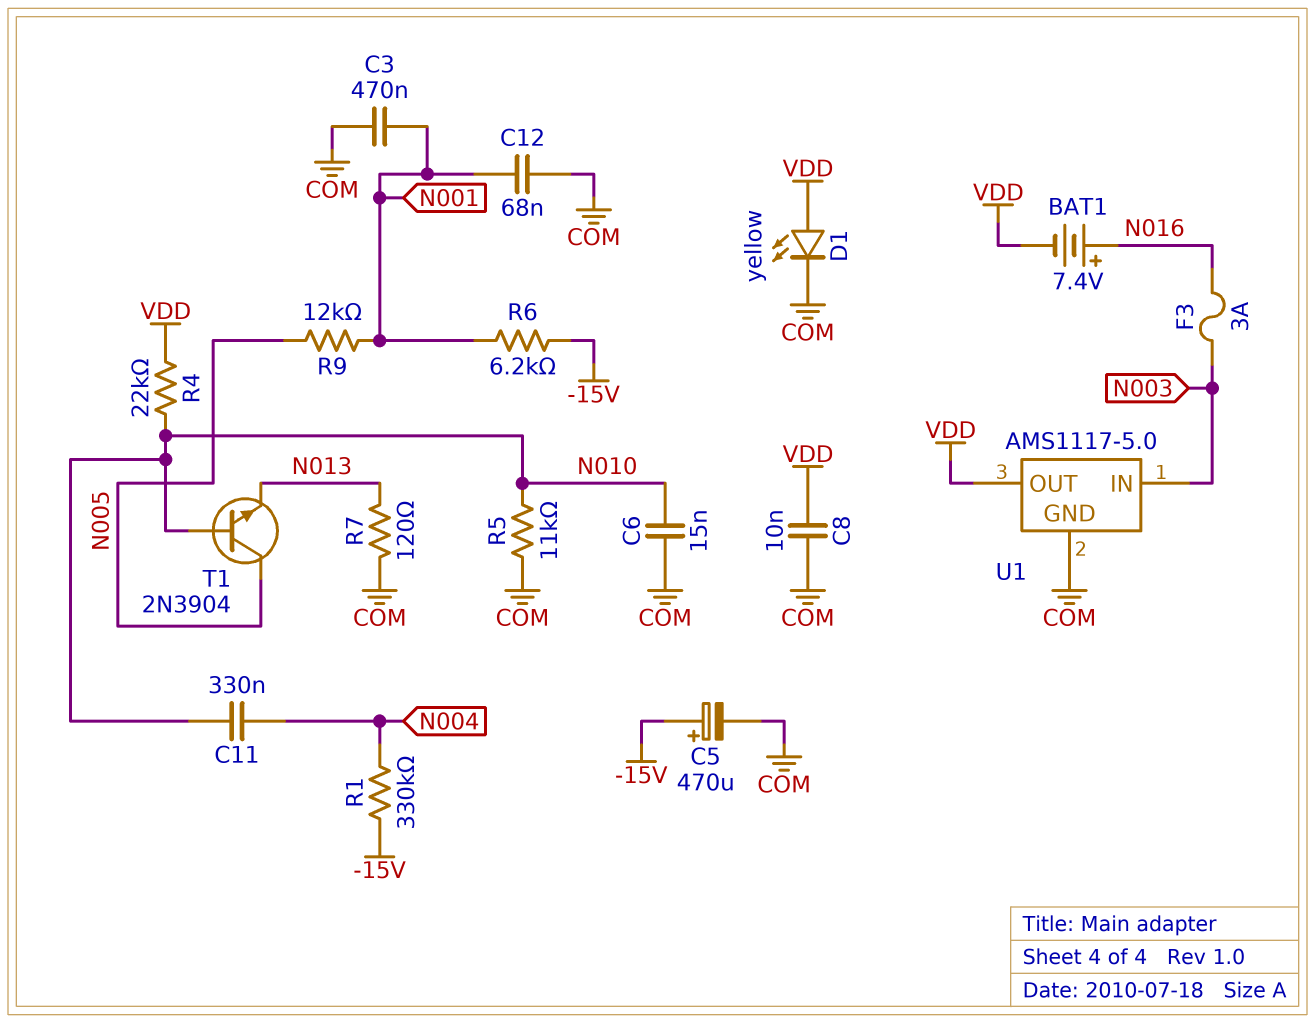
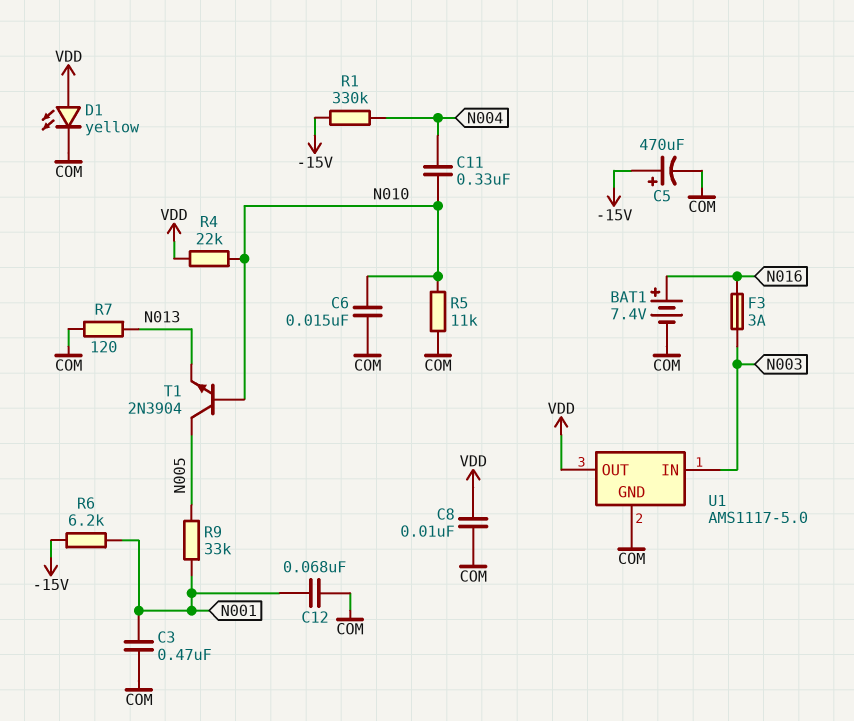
BAT1: 7.4V (plus N016, minus VDD) -> 7.4V (plus N016, minus COM)
R9: 12k (N001, N005) -> 33k (N001, N005)

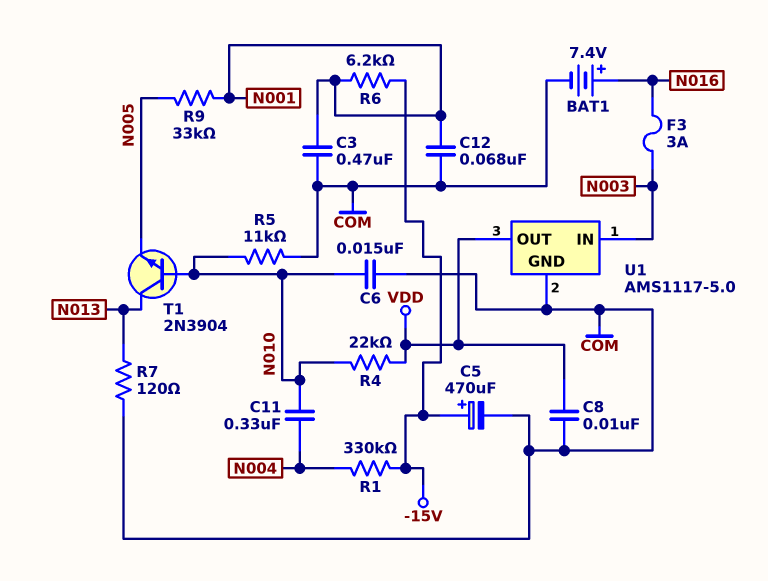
D1: LED yellow (A VDD, K COM) -> none
T1: NPN 2N3904 (B N010, C N005, E N013) -> NPN 2N3904 (B N010, C N013, E N005)

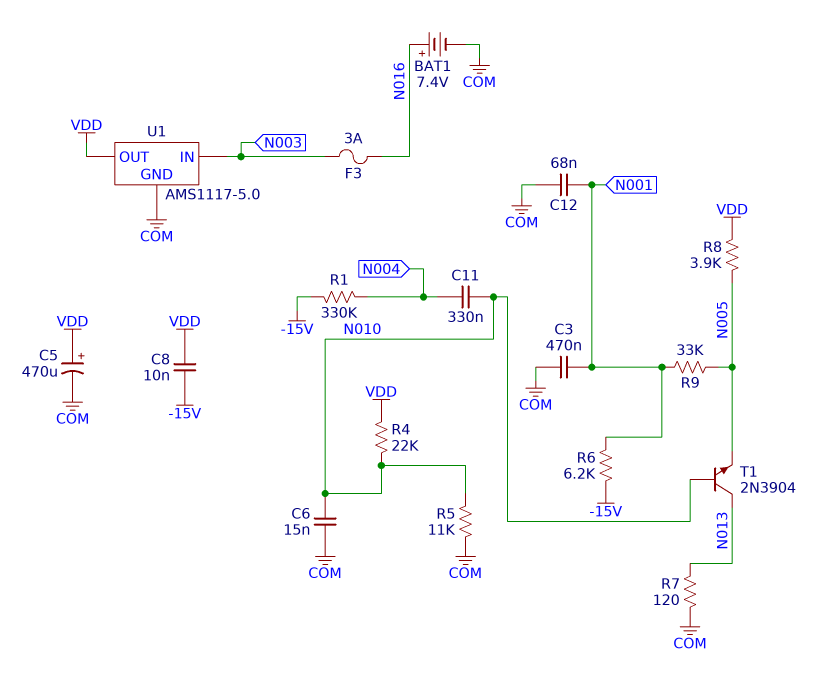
C5: 470uF (plus -15V, minus COM) -> 470uF (plus VDD, minus COM)
C8: 10nF (COM, VDD) -> 10nF (-15V, VDD)
R8: none -> 3.9k (N005, VDD)

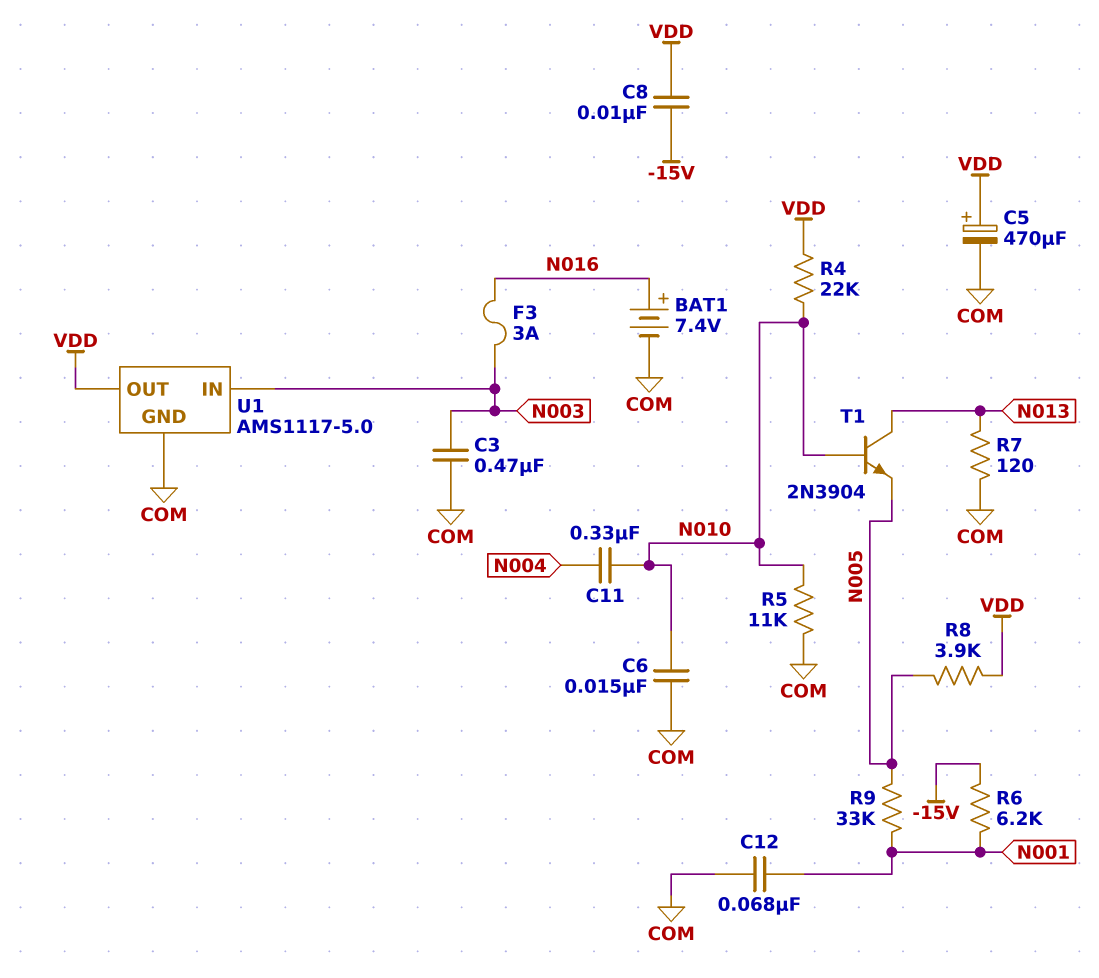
C3: 470nF (COM, N001) -> 470nF (COM, N003)
R1: 330k (-15V, N004) -> none

